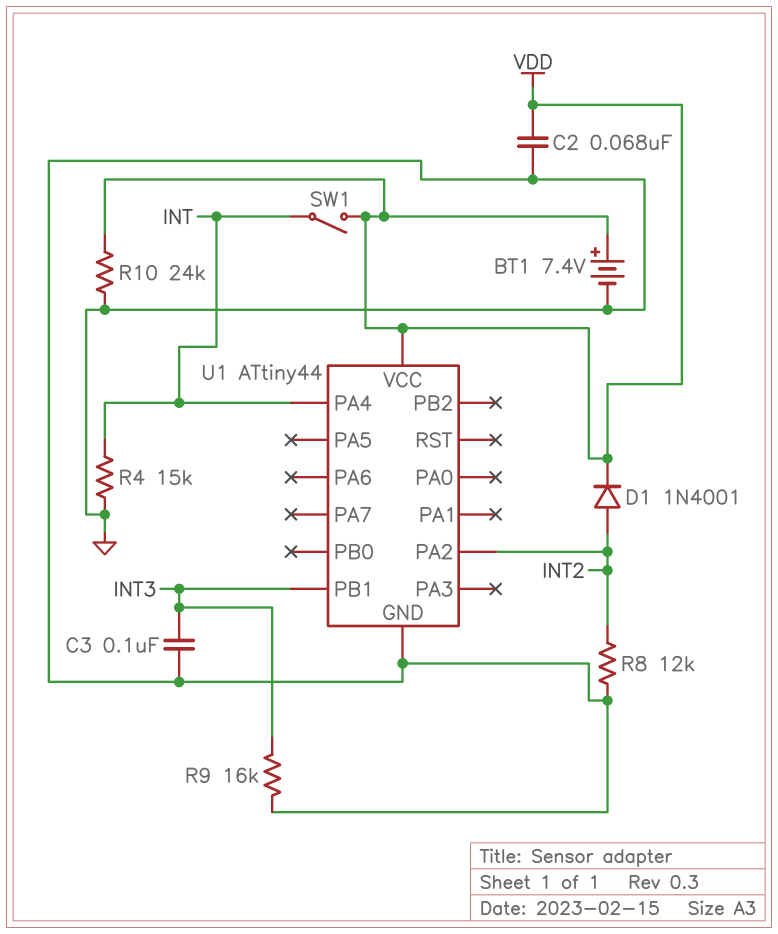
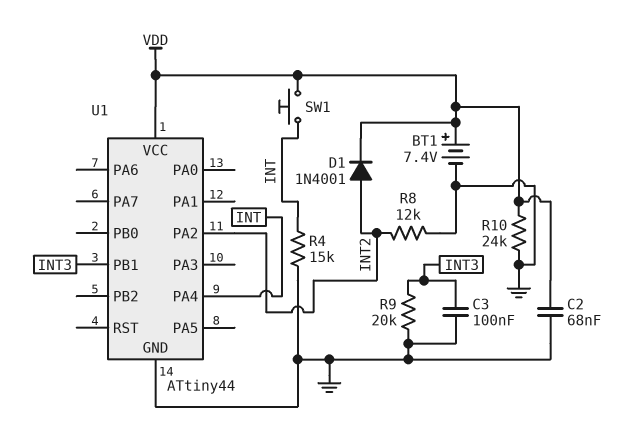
R9: 16k (GND, INT3) -> 20k (GND, INT3)
SW1: switch (INT, VDD) -> button (INT, VDD)

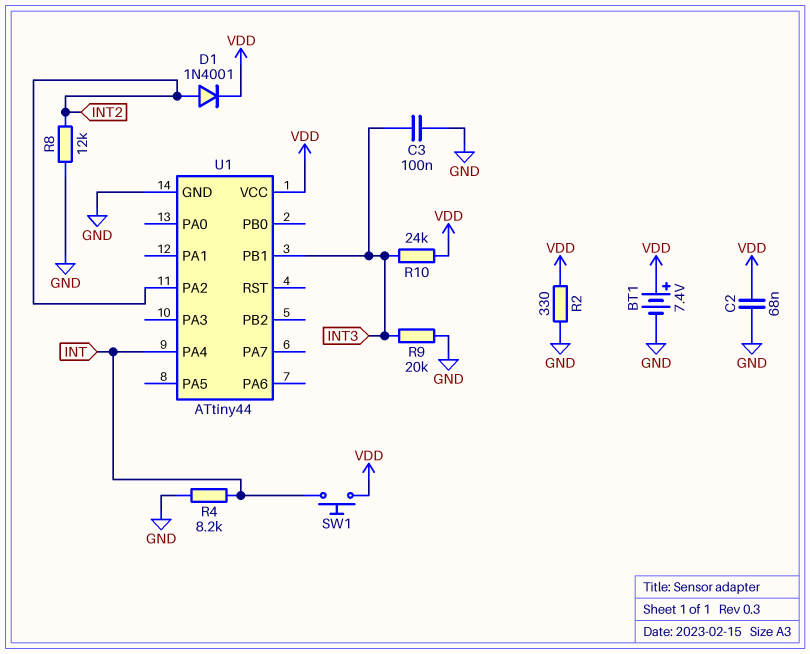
R2: none -> 330 (GND, VDD)
R4: 15k (GND, INT) -> 8.2k (GND, INT)
R10: 24k (GND, VDD) -> 24k (INT3, VDD)

